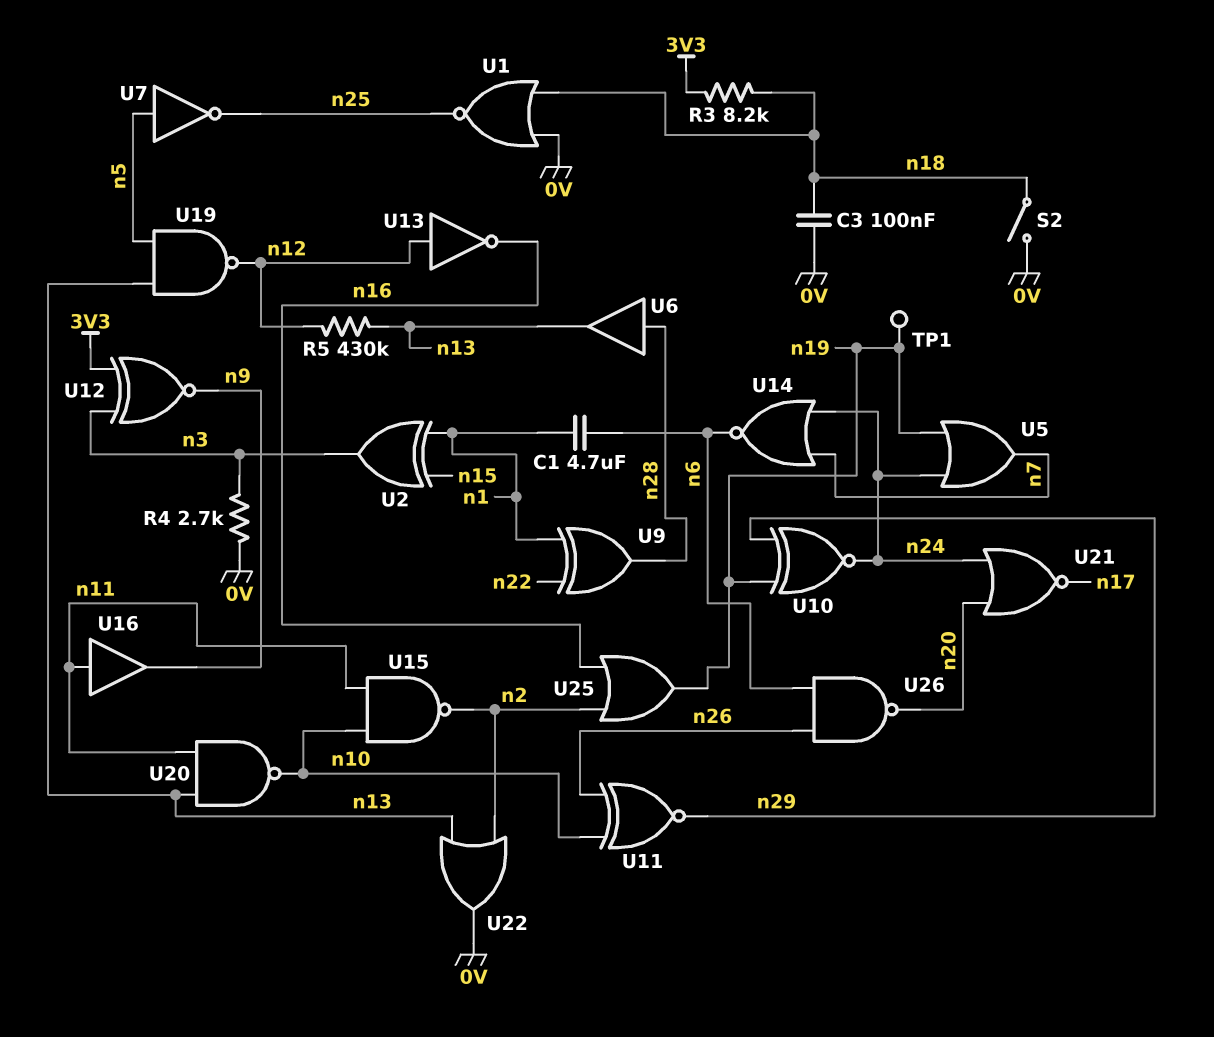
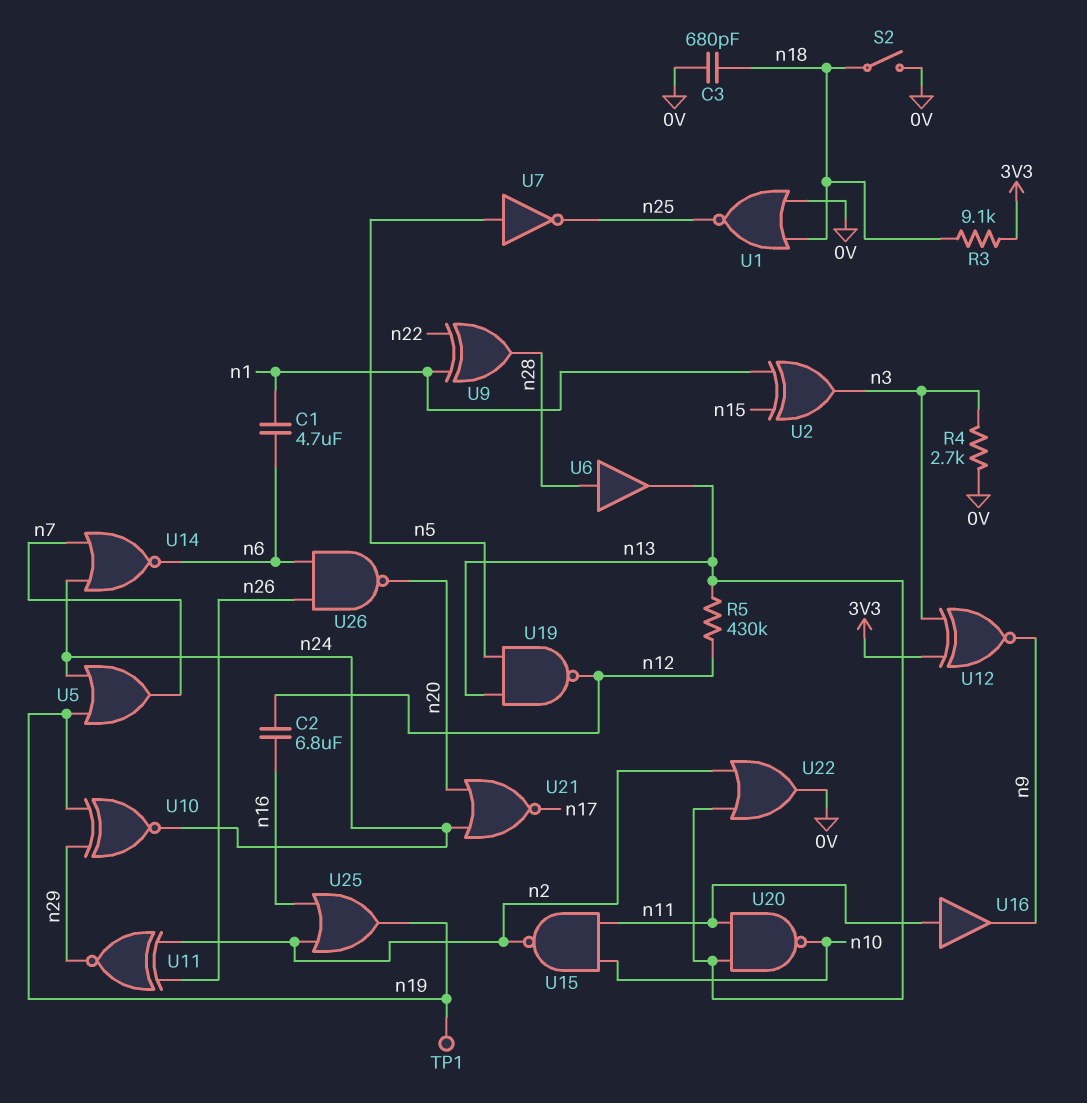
C2: none -> 6.8uF (n12, n16)
C3: 100nF (0V, n18) -> 680pF (0V, n18)
R3: 8.2k (3V3, n18) -> 9.1k (3V3, n18)
U11: XNOR (in n10, in n26, out n29) -> XNOR (in n2, in n26, out n29)
U13: NOT (in n12, out n16) -> none

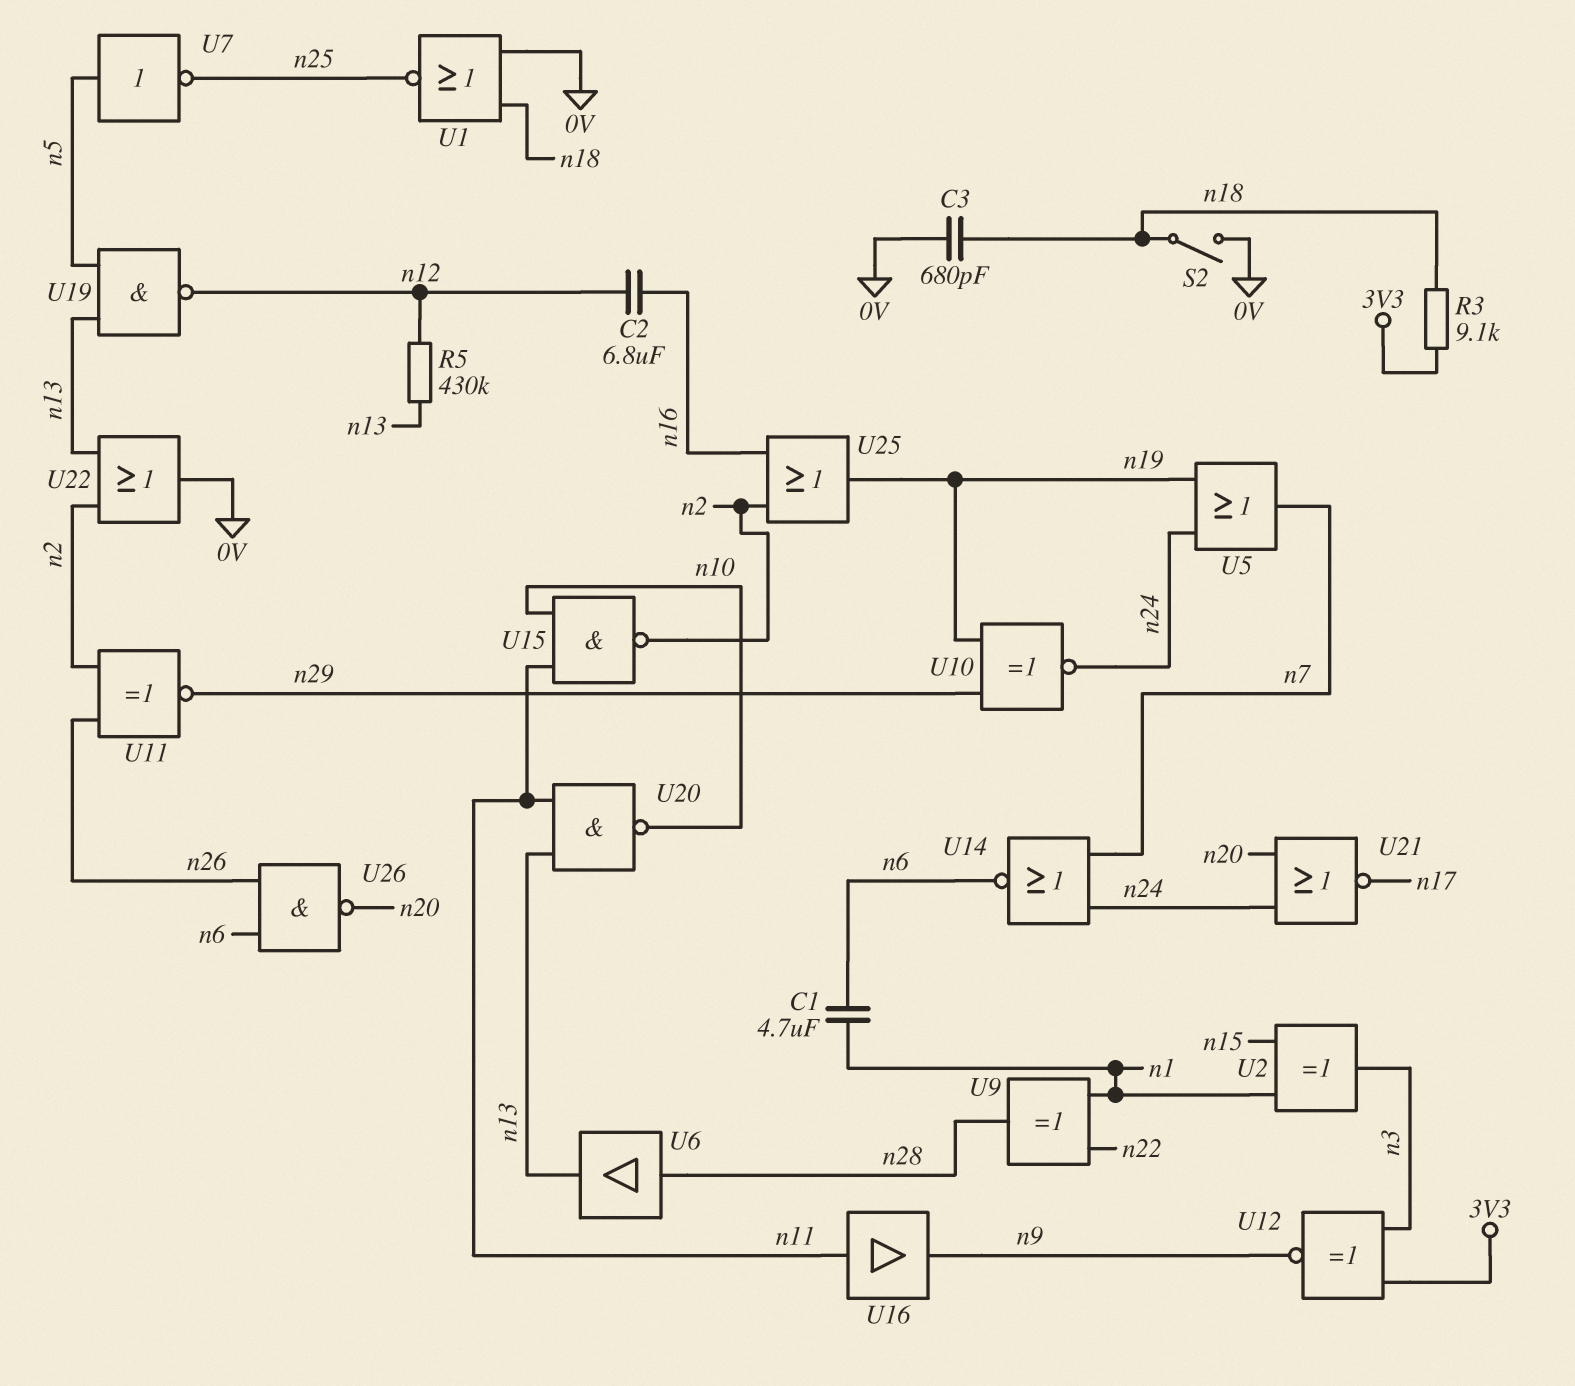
R4: 2.7k (0V, n3) -> none
TP1: test point (n19) -> none

